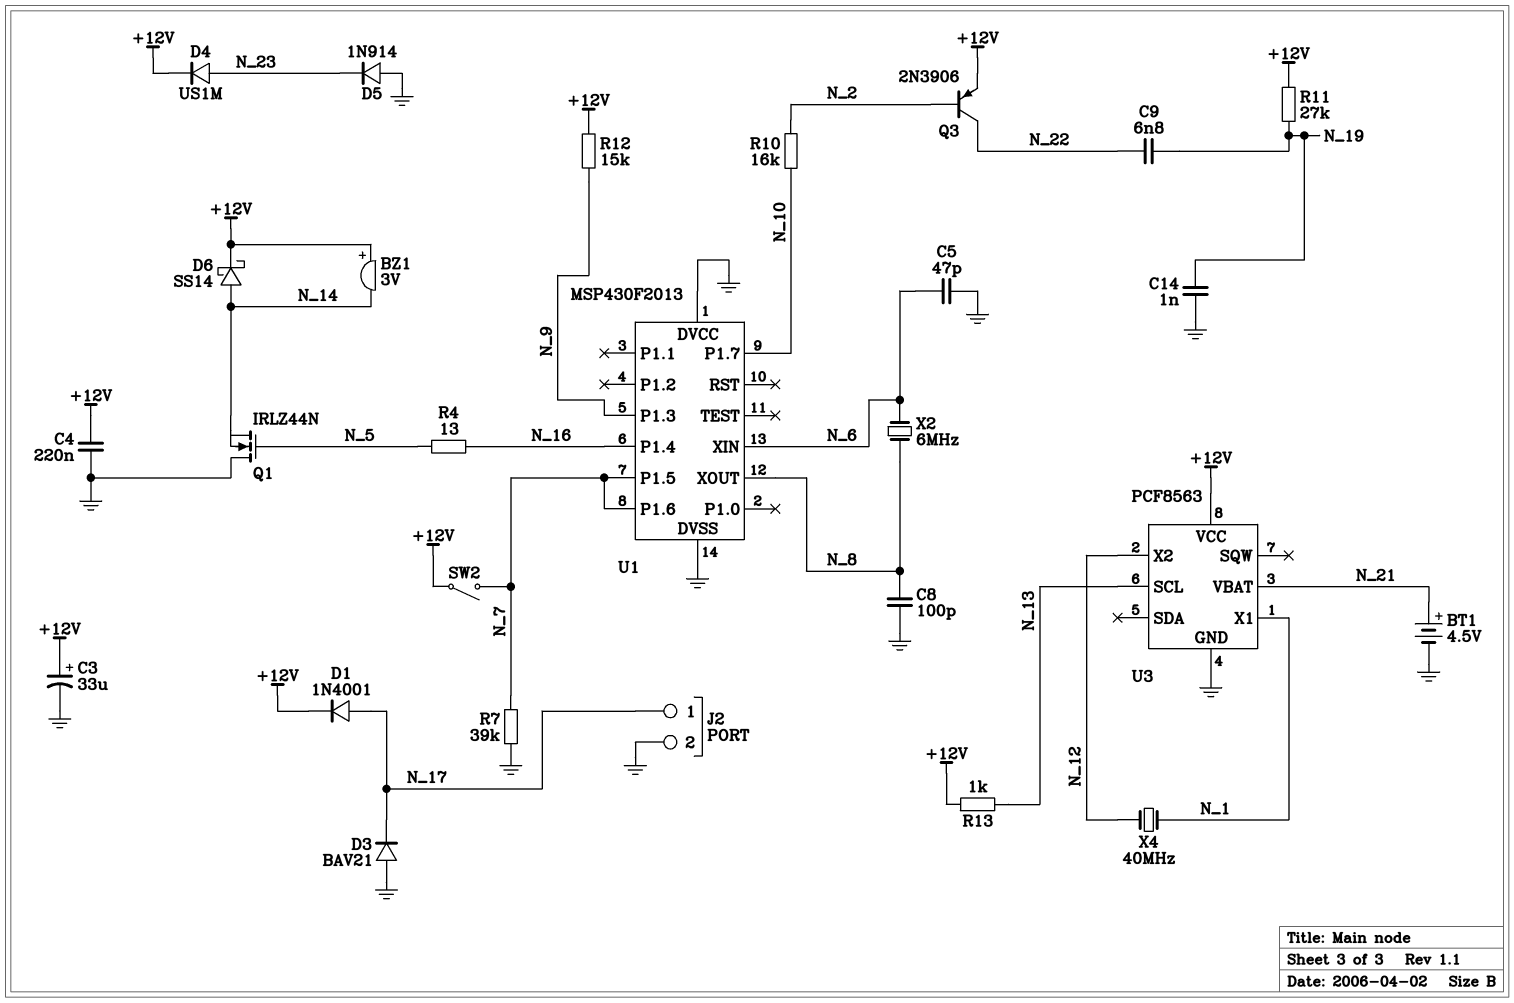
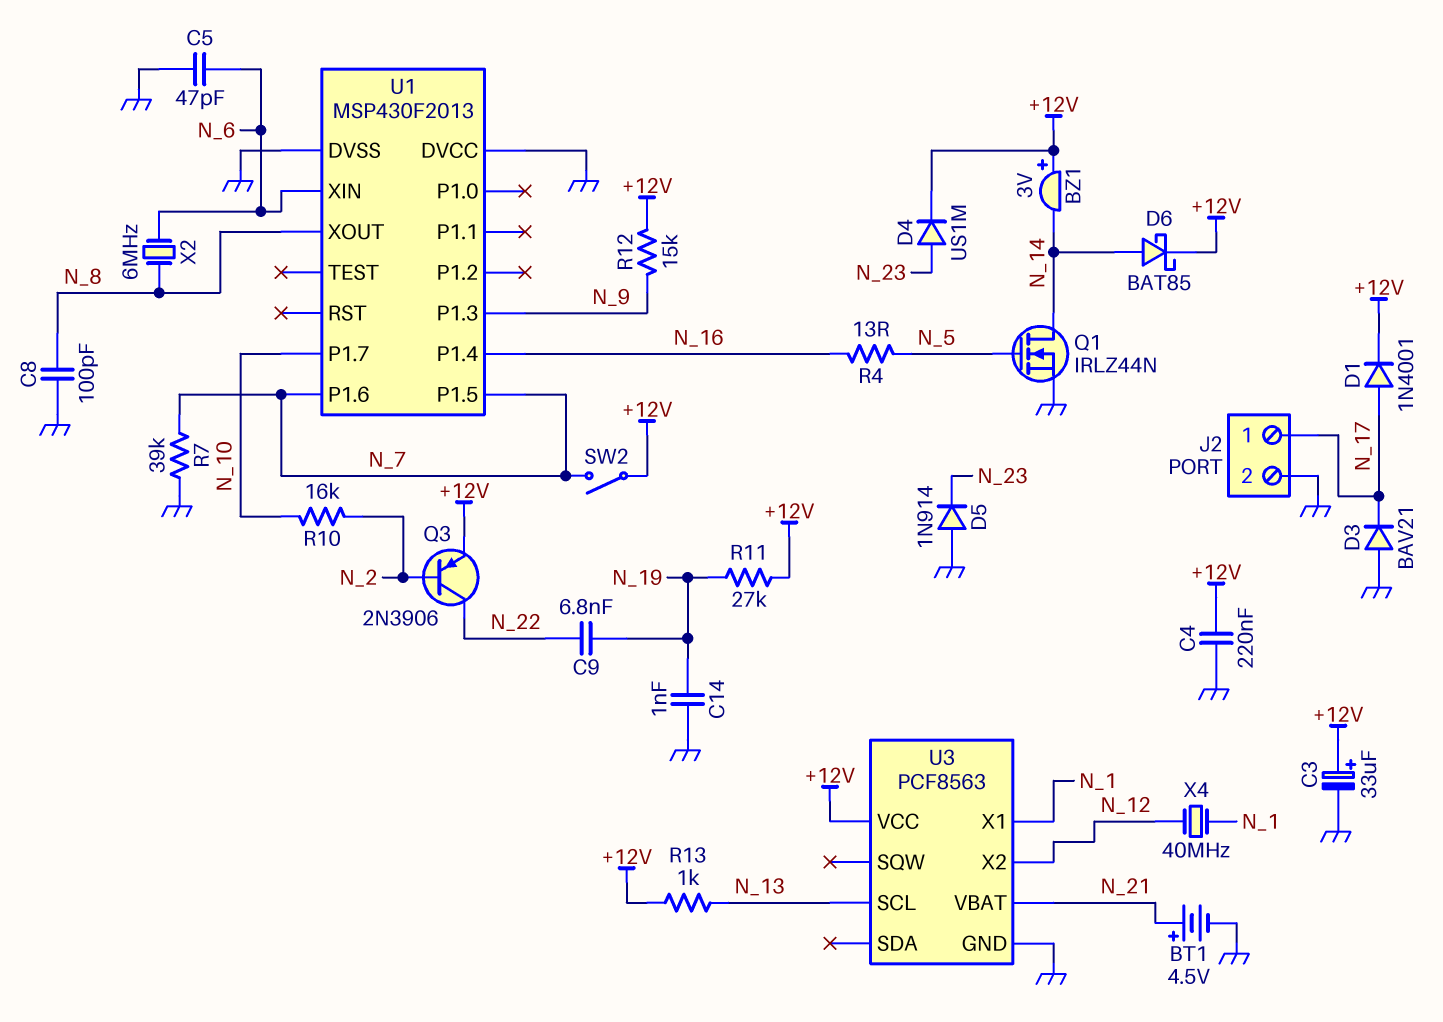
D6: schottky SS14 (A N_14, K +12V) -> schottky BAT85 (A N_14, K +12V)
Q1: NMOS IRLZ44N (G N_5, D GND, S N_14) -> NMOS IRLZ44N (G N_5, D N_14, S GND)

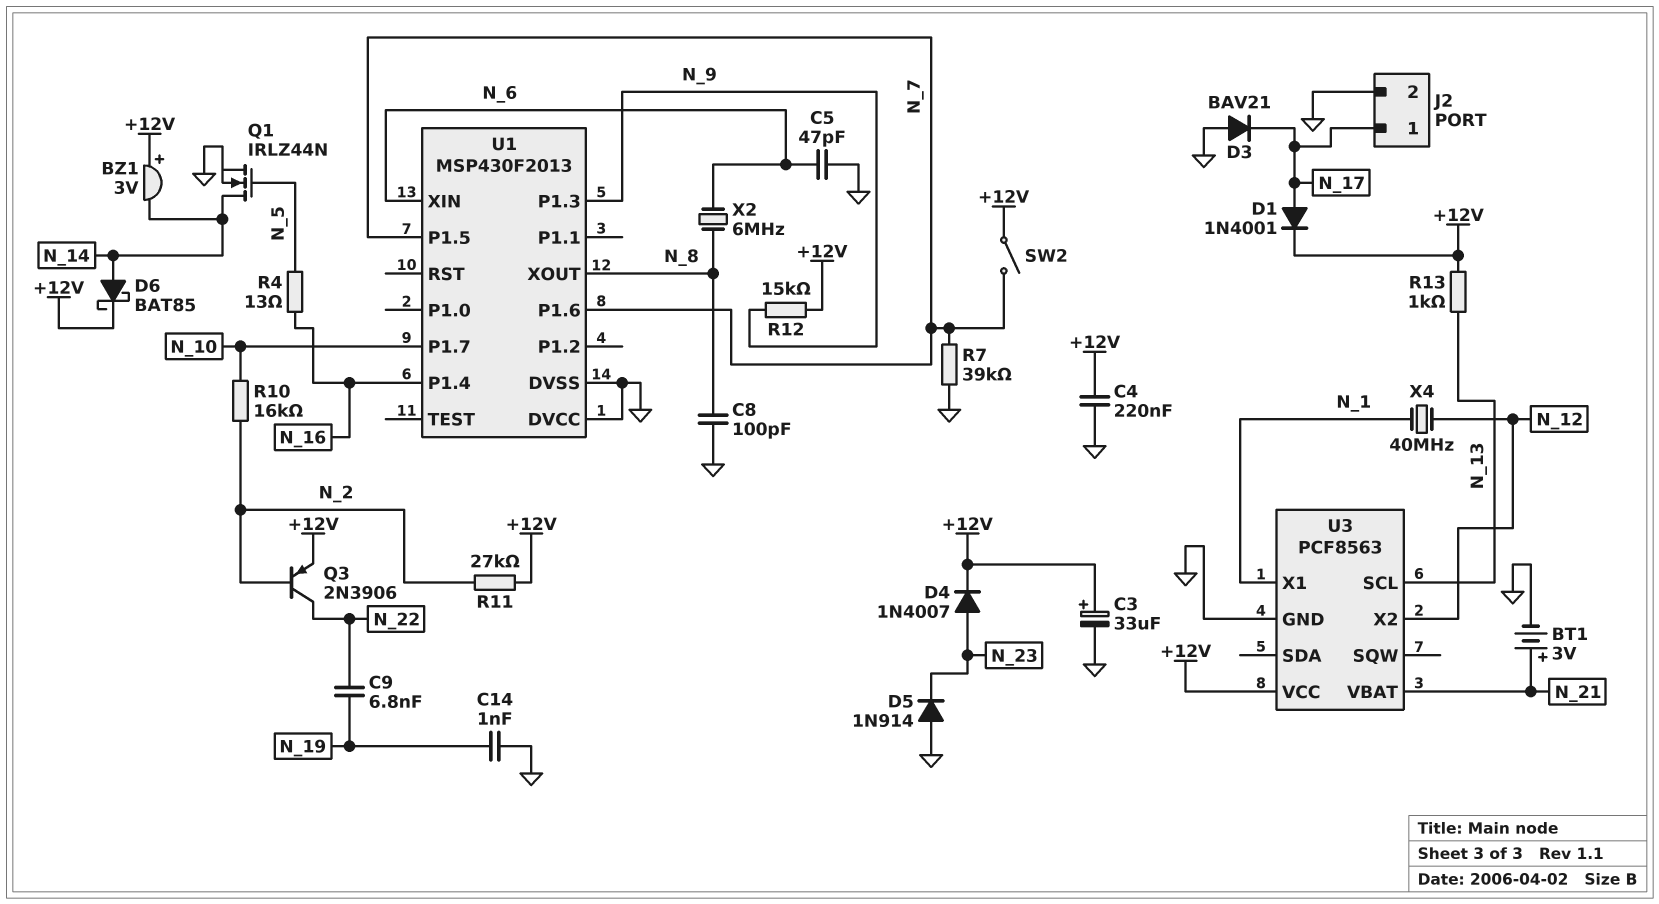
BT1: 4.5V (plus N_21, minus GND) -> 3V (plus N_21, minus GND)
D4: diode US1M (A N_23, K +12V) -> diode 1N4007 (A N_23, K +12V)
R11: 27k (+12V, N_19) -> 27k (+12V, N_2)

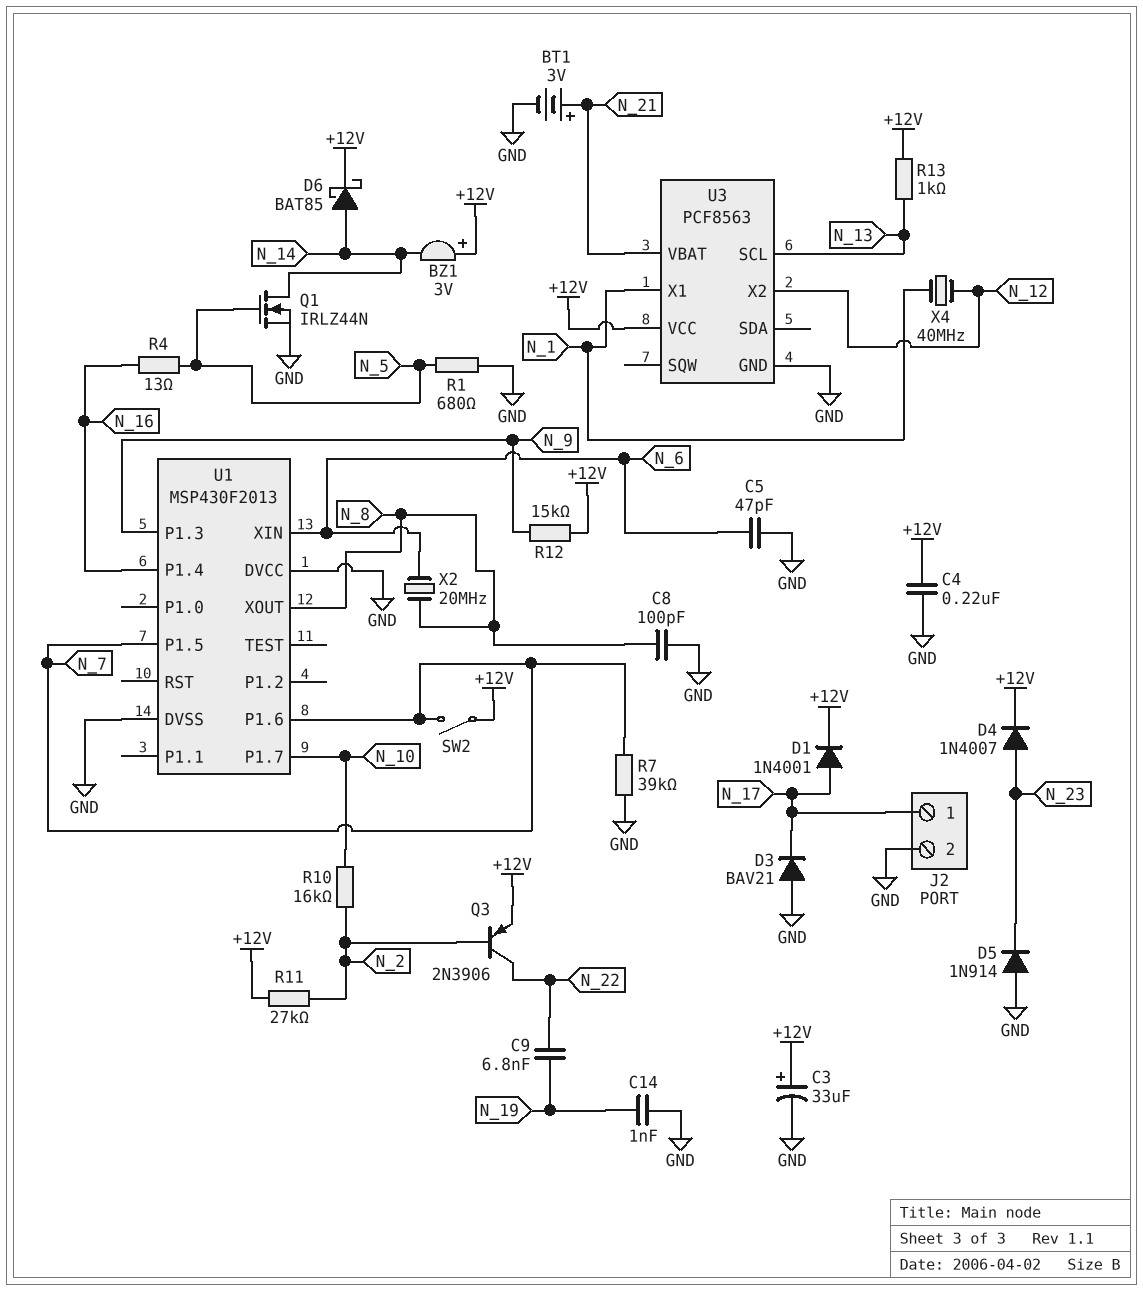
R1: none -> 680 (GND, N_5)
X2: 6MHz (N_6, N_8) -> 20MHz (N_6, N_8)

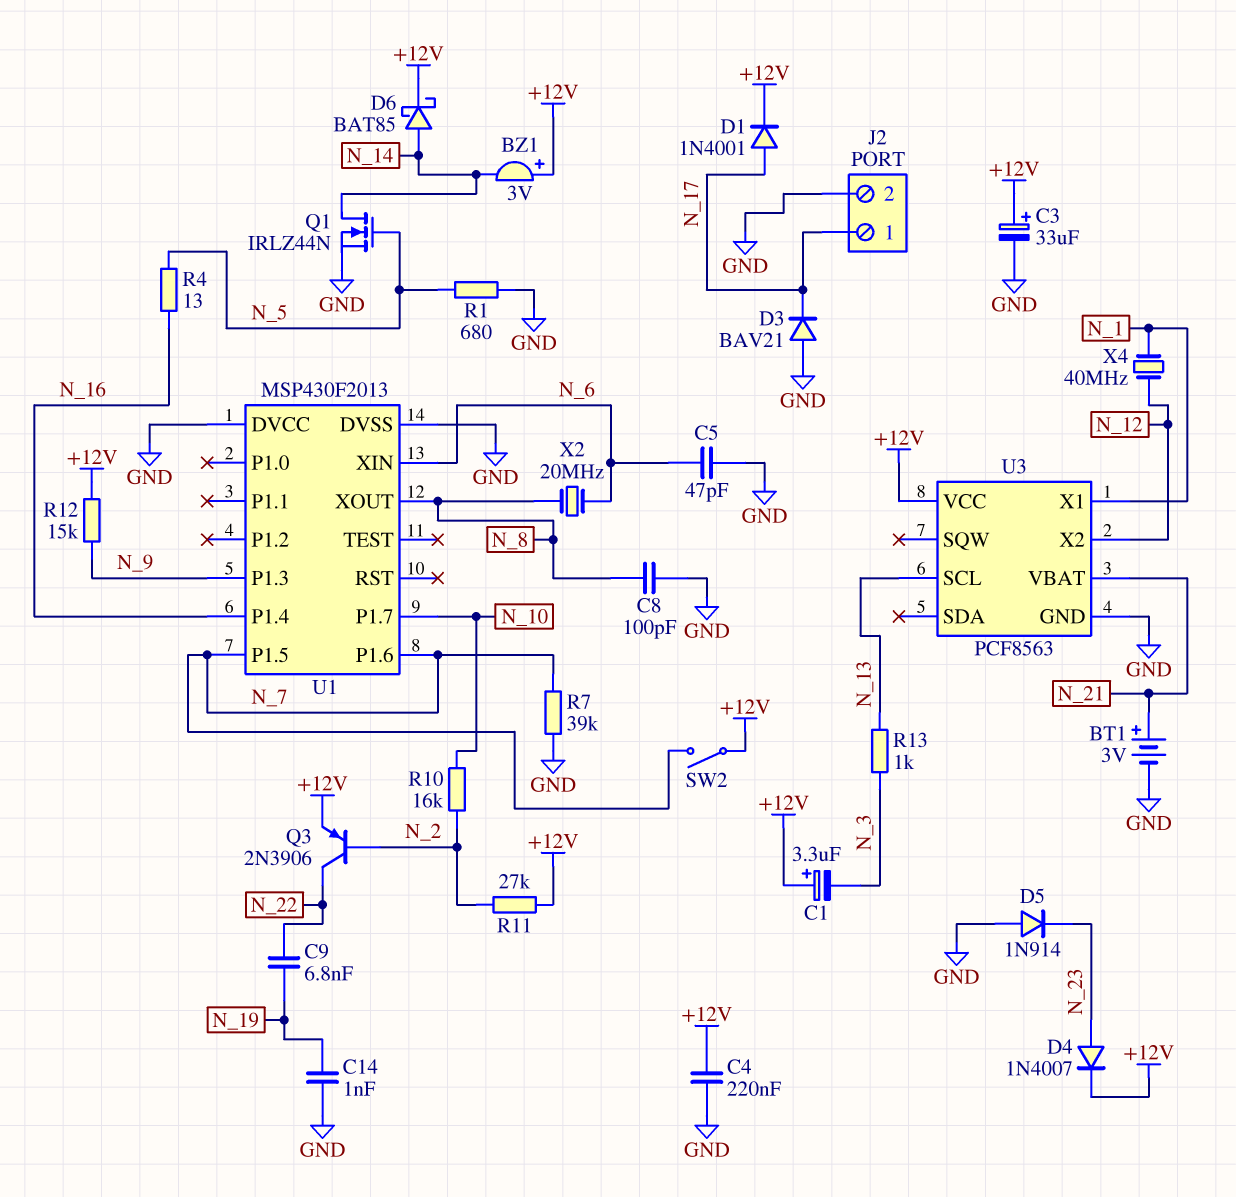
C1: none -> 3.3uF (plus +12V, minus N_3)
R13: 1k (+12V, N_13) -> 1k (N_3, N_13)

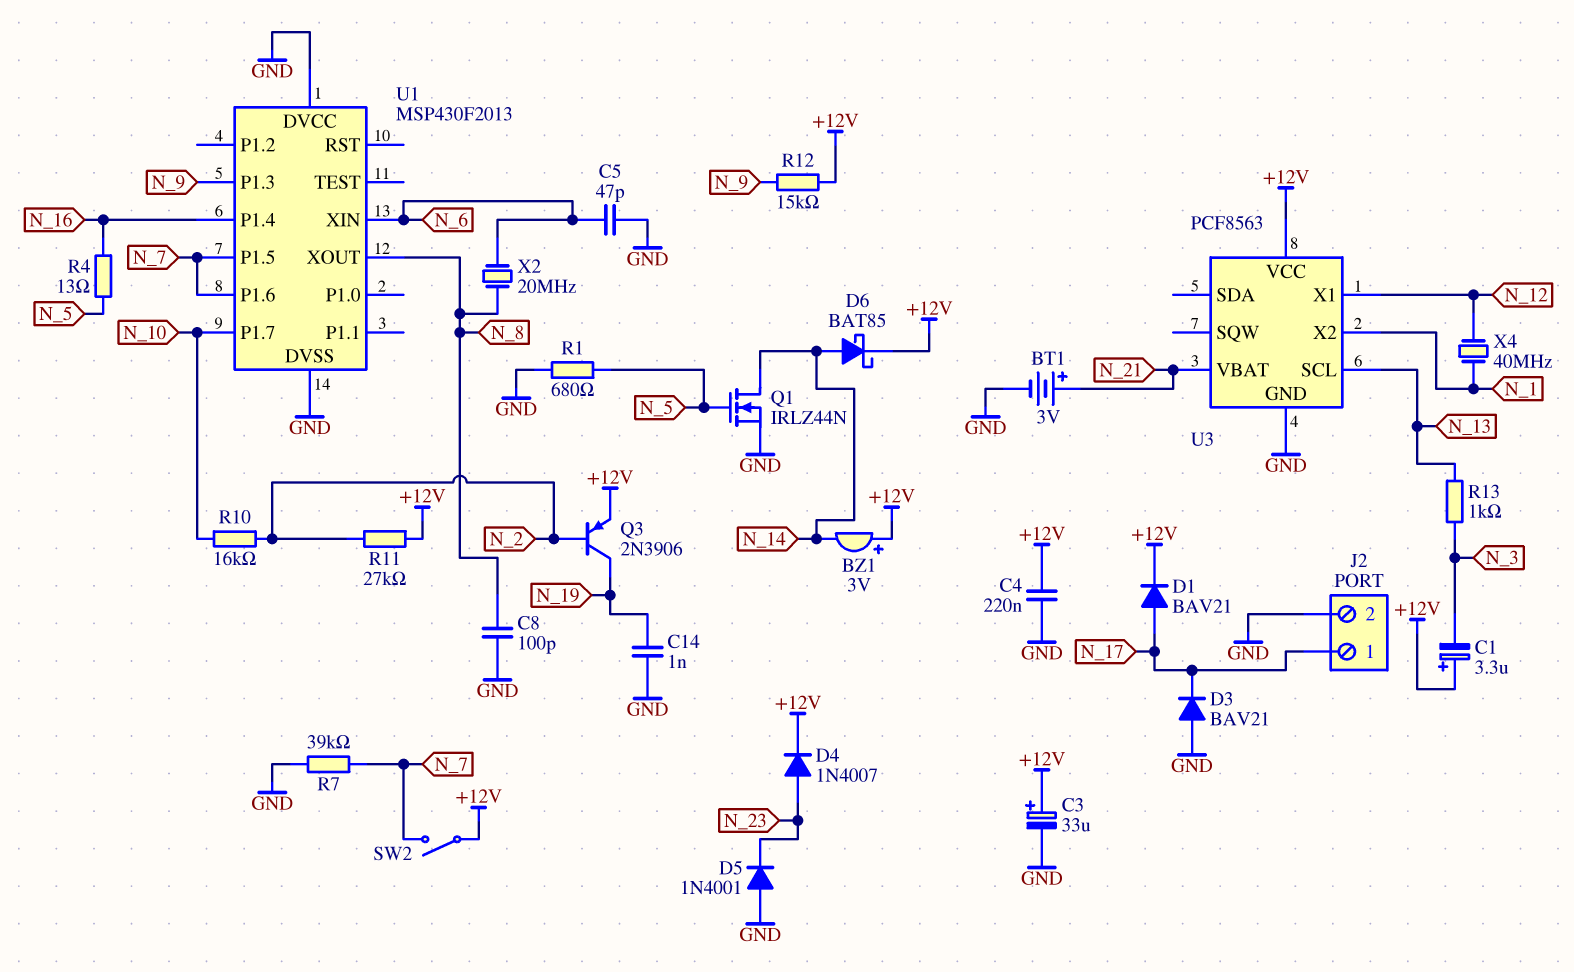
C9: 6.8nF (N_19, N_22) -> none
D1: diode 1N4001 (A N_17, K +12V) -> diode BAV21 (A N_17, K +12V)
D5: diode 1N914 (A GND, K N_23) -> diode 1N4001 (A GND, K N_23)
Q3: PNP 2N3906 (B N_2, C N_22, E +12V) -> PNP 2N3906 (B N_2, C N_19, E +12V)
U3 pin X1: N_1 -> N_12
U3 pin X2: N_12 -> N_1

